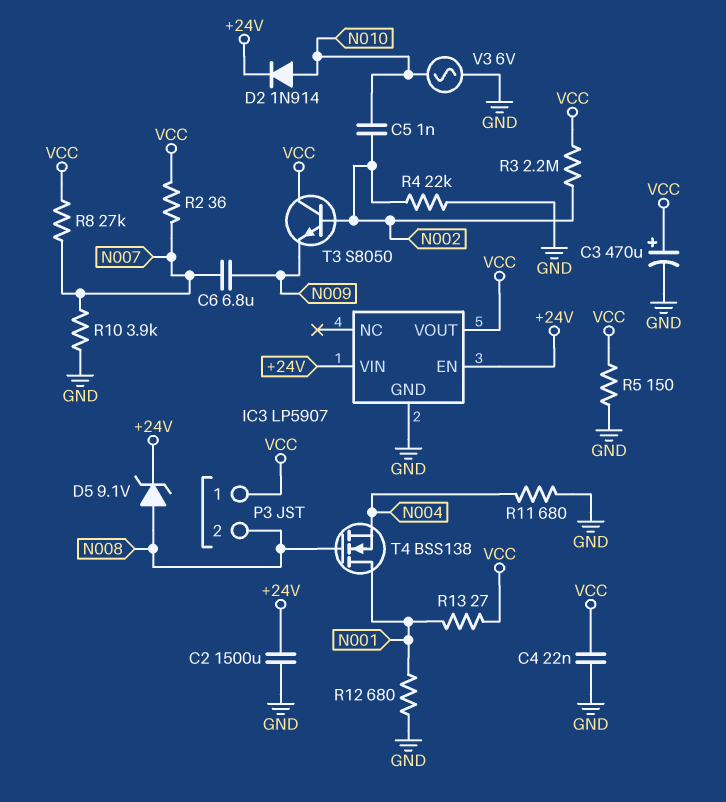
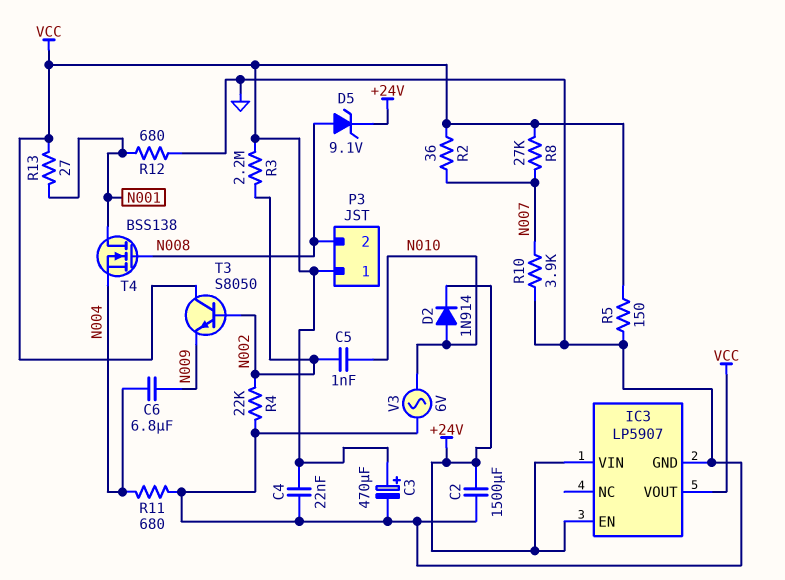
C6: 6.8uF (N007, N009) -> 6.8uF (N004, N009)

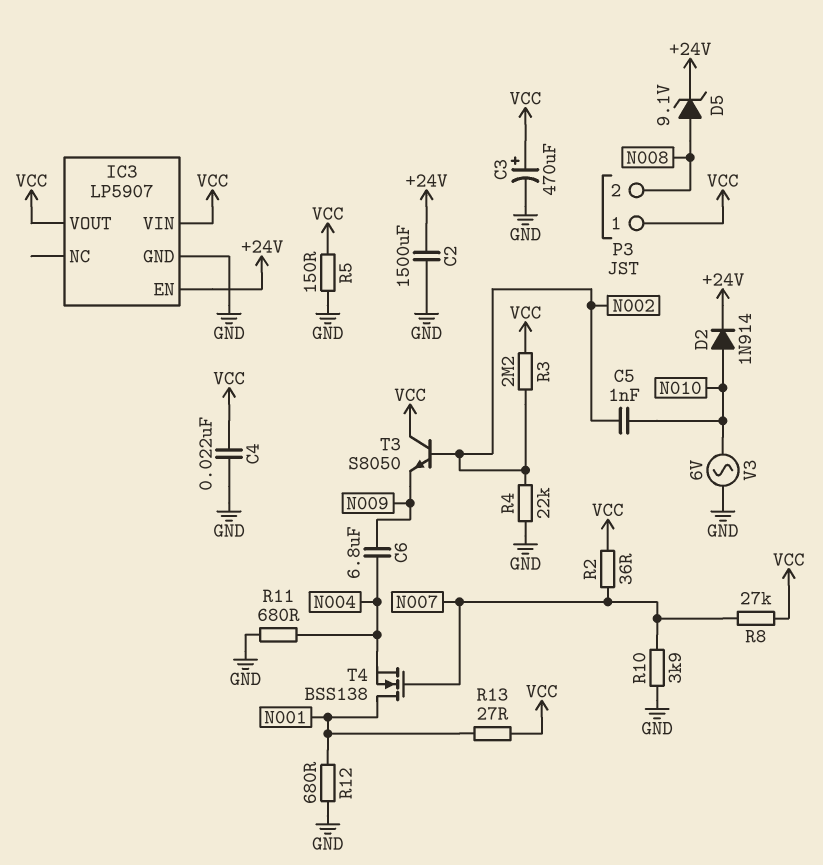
IC3 pin VIN: +24V -> VCC
T4: NMOS BSS138 (G N008, D N001, S N004) -> NMOS BSS138 (G N007, D N001, S N004)

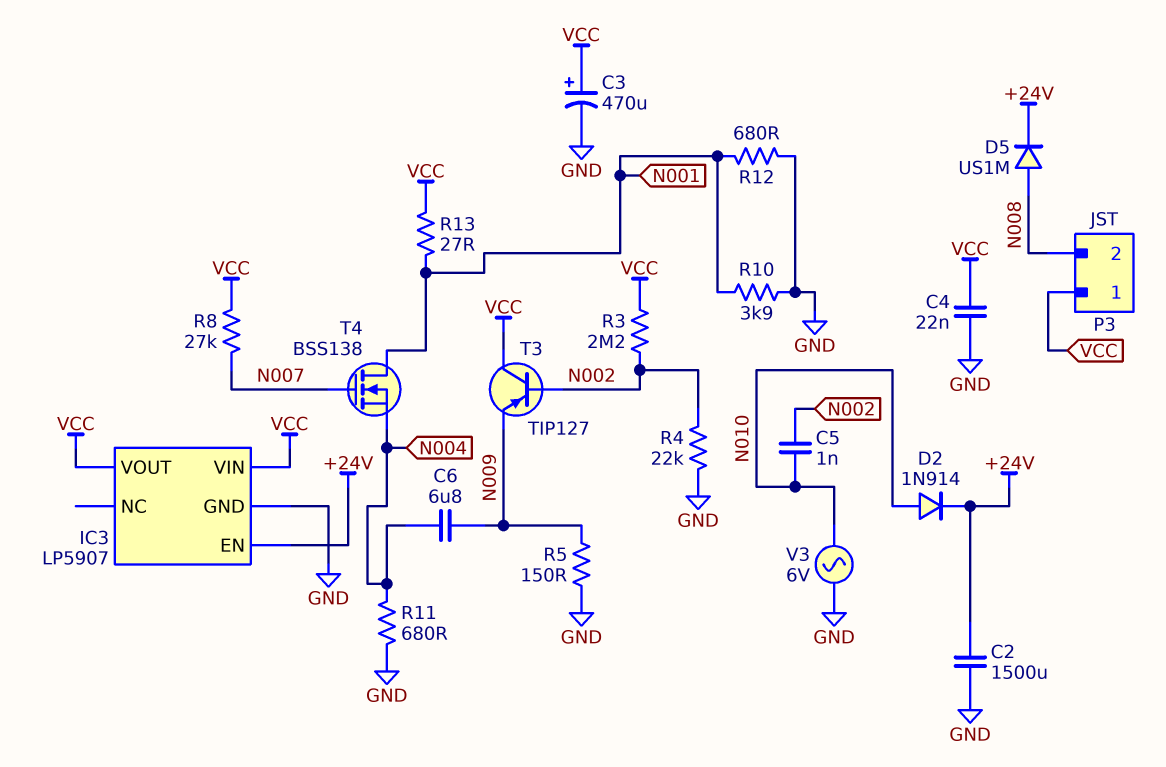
D5: zener 9.1V (A N008, K +24V) -> diode US1M (A N008, K +24V)
R2: 36 (N007, VCC) -> none
R5: 150 (GND, VCC) -> 150 (GND, N009)
R10: 3.9k (GND, N007) -> 3.9k (GND, N001)
T3: NPN S8050 (B N002, C VCC, E N009) -> PNP TIP127 (B N002, C VCC, E N009)

